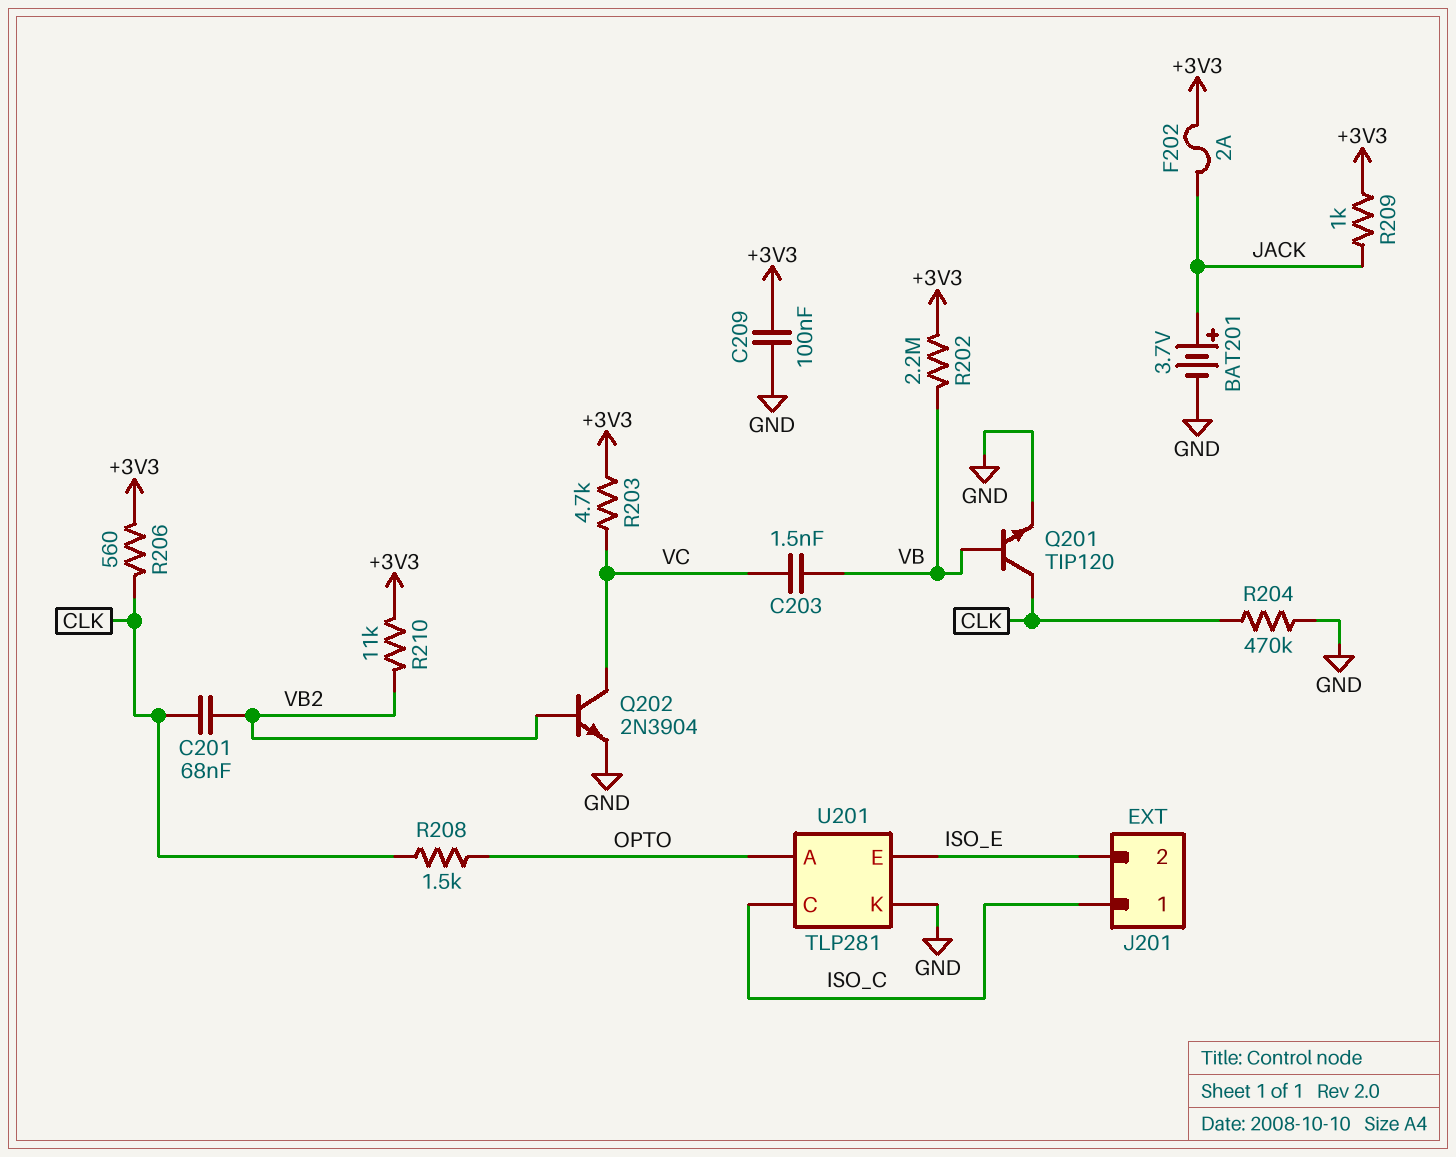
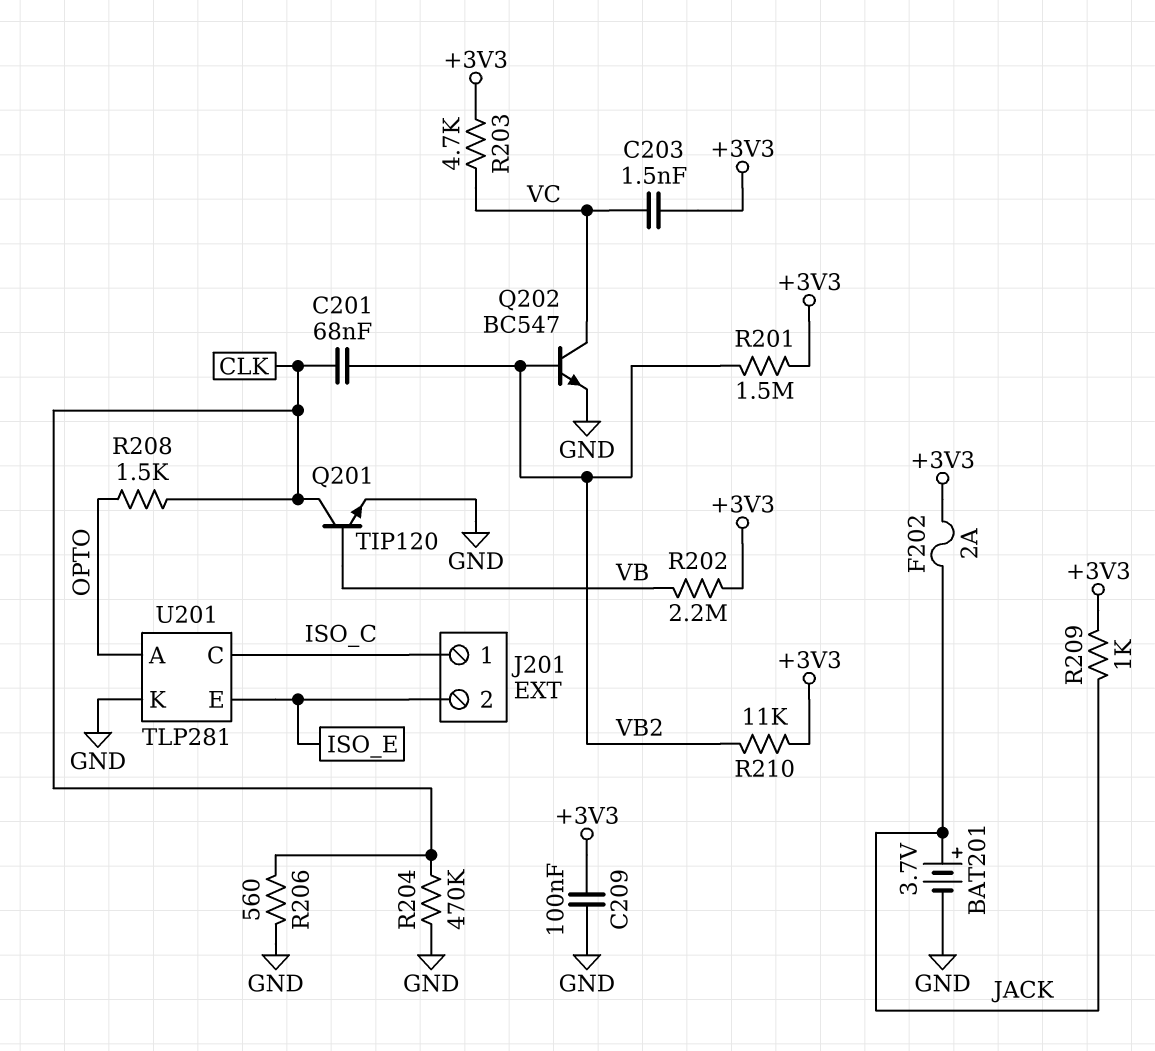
C203: 1.5nF (VB, VC) -> 1.5nF (+3V3, VC)
Q202: NPN 2N3904 (B VB2, C VC, E GND) -> NPN BC547 (B VB2, C VC, E GND)
R201: none -> 1.5M (+3V3, VB2)
R206: 560 (+3V3, CLK) -> 560 (CLK, GND)

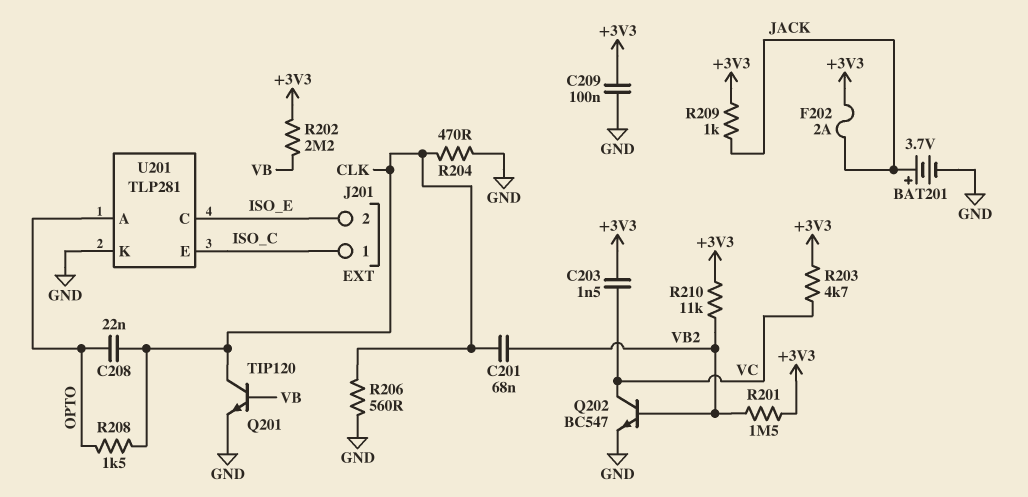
C208: none -> 22nF (CLK, OPTO)
R204: 470k (CLK, GND) -> 470 (CLK, GND)
U201 pin C: ISO_C -> ISO_E
U201 pin E: ISO_E -> ISO_C

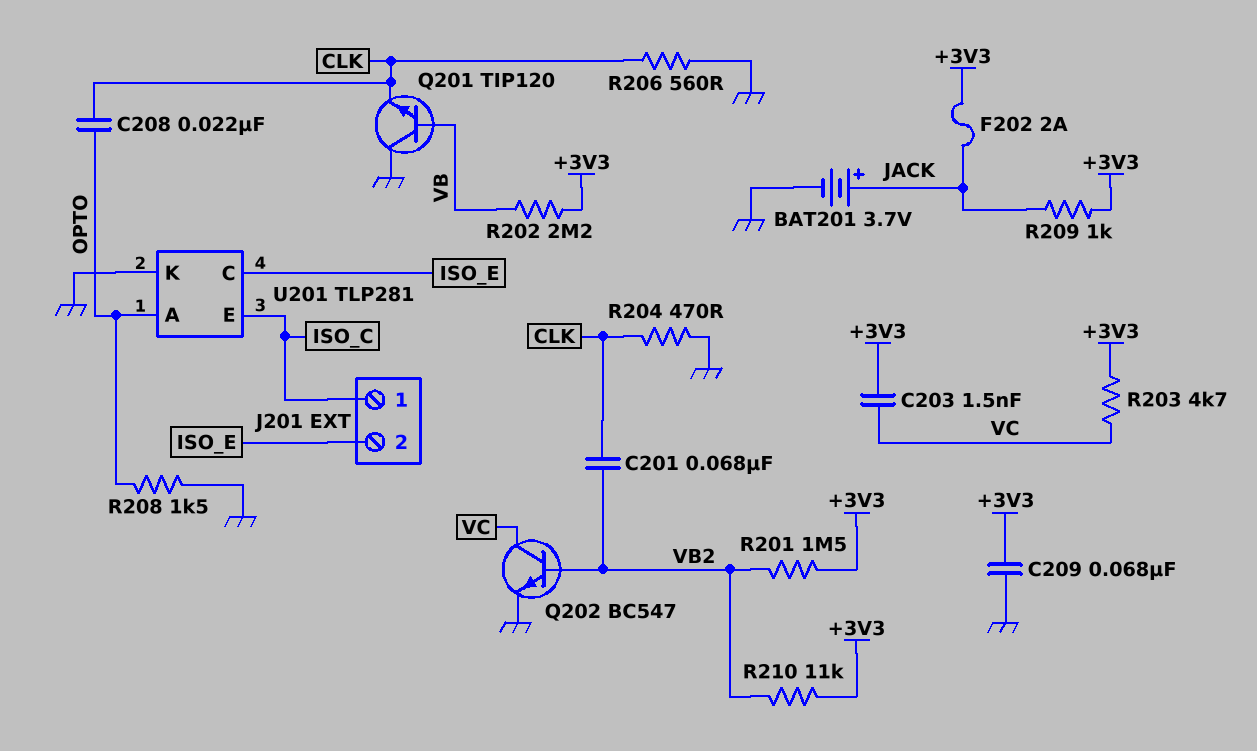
C209: 100nF (+3V3, GND) -> 68nF (+3V3, GND)
Q201: NPN TIP120 (B VB, C CLK, E GND) -> NPN TIP120 (B VB, C GND, E CLK)
R208: 1.5k (CLK, OPTO) -> 1.5k (GND, OPTO)

